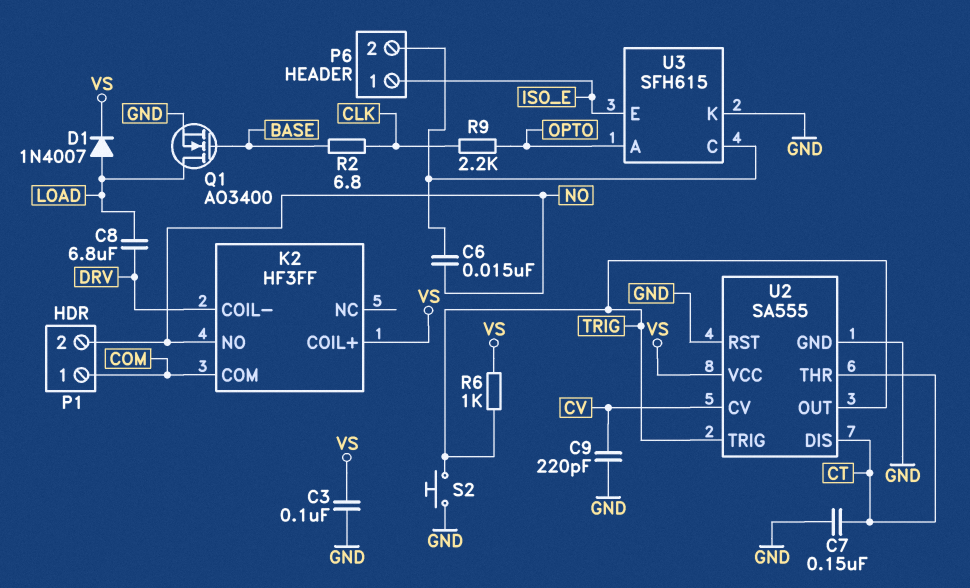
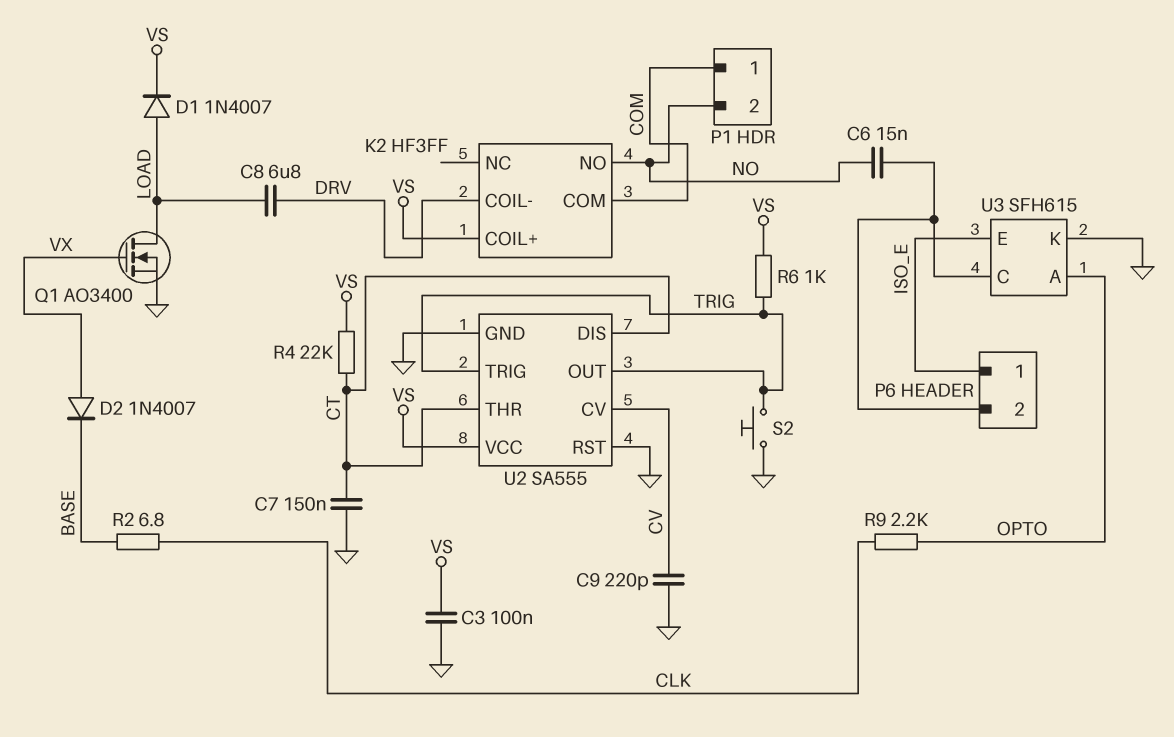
D2: none -> diode 1N4007 (A VX, K BASE)
Q1: NMOS AO3400 (G BASE, D LOAD, S GND) -> NMOS AO3400 (G VX, D LOAD, S GND)
R4: none -> 22k (CT, VS)

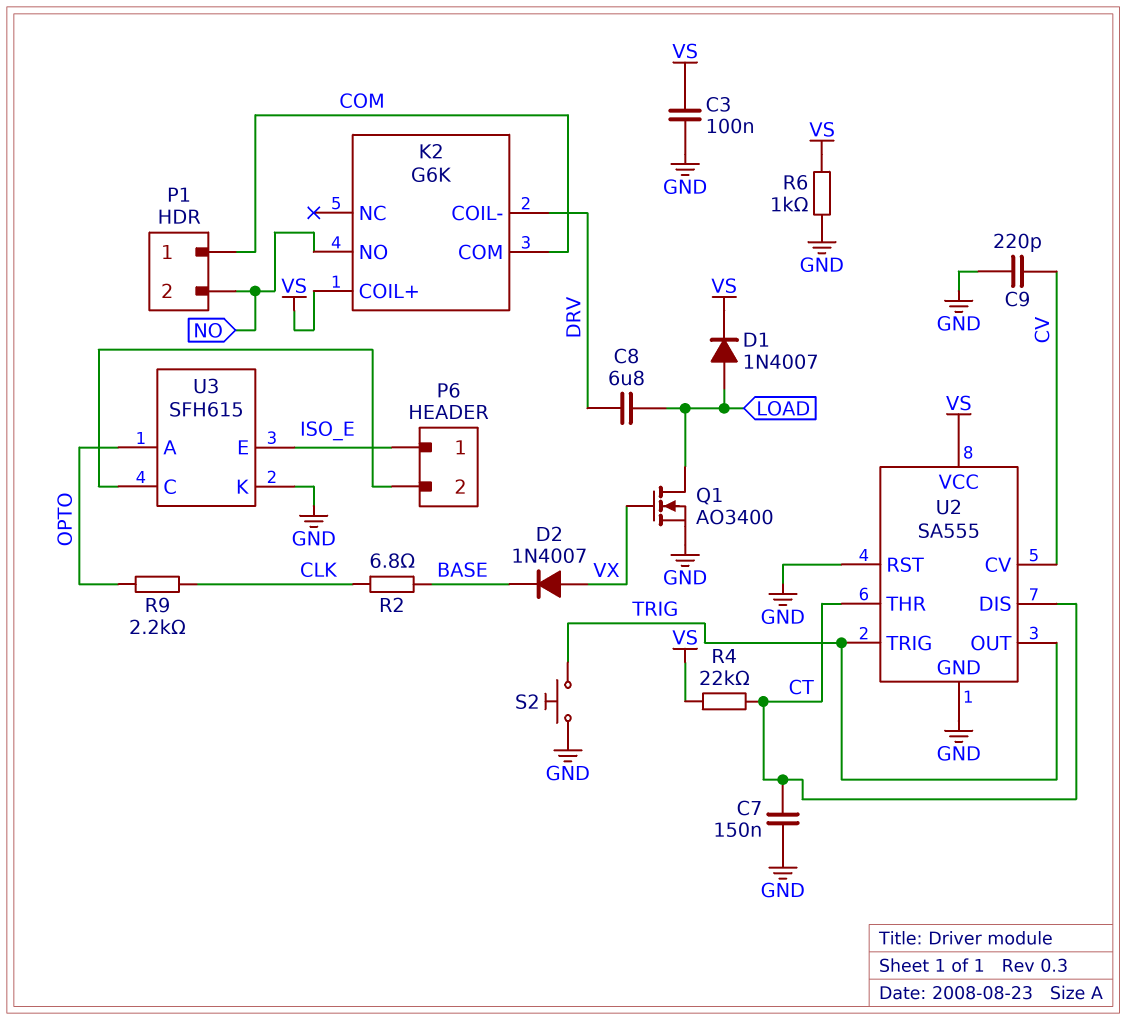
C6: 15nF (NO, P6/2) -> none
K2: HF3FF -> G6K
R6: 1k (TRIG, VS) -> 1k (GND, VS)

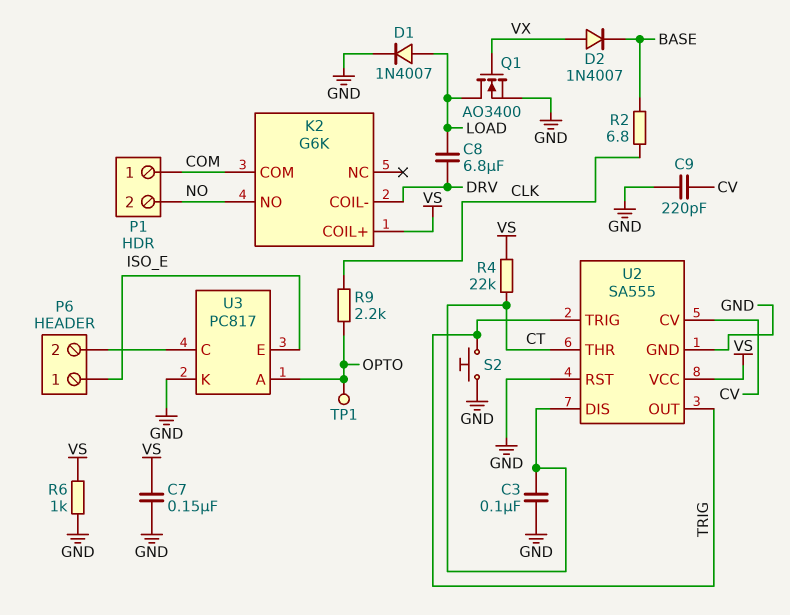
C3: 100nF (GND, VS) -> 100nF (CT, GND)
C7: 150nF (CT, GND) -> 150nF (GND, VS)
D1: diode 1N4007 (A LOAD, K VS) -> diode 1N4007 (A LOAD, K GND)
TP1: none -> test point (OPTO)
U3: SFH615 -> PC817

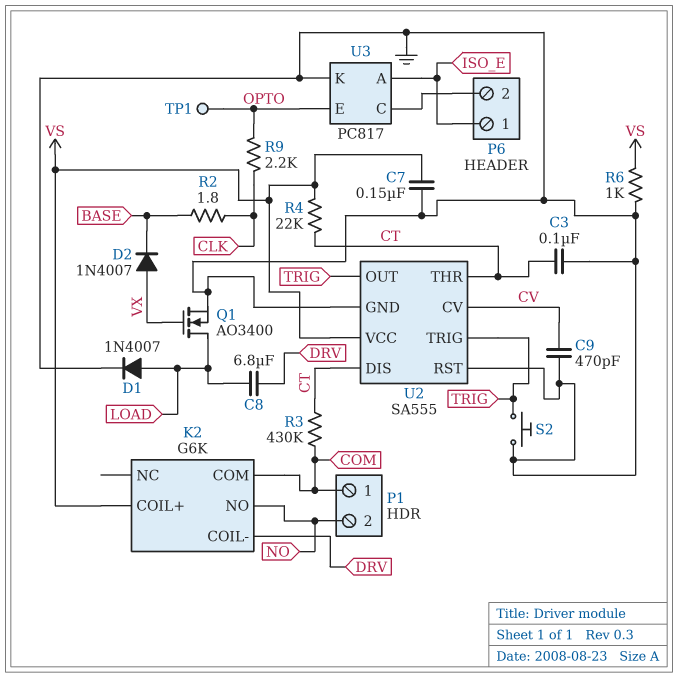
C9: 220pF (CV, GND) -> 470pF (CV, GND)
R2: 6.8 (BASE, CLK) -> 1.8 (BASE, CLK)
R3: none -> 430k (COM, CT)
U3 pin A: OPTO -> ISO_E
U3 pin E: ISO_E -> OPTO

